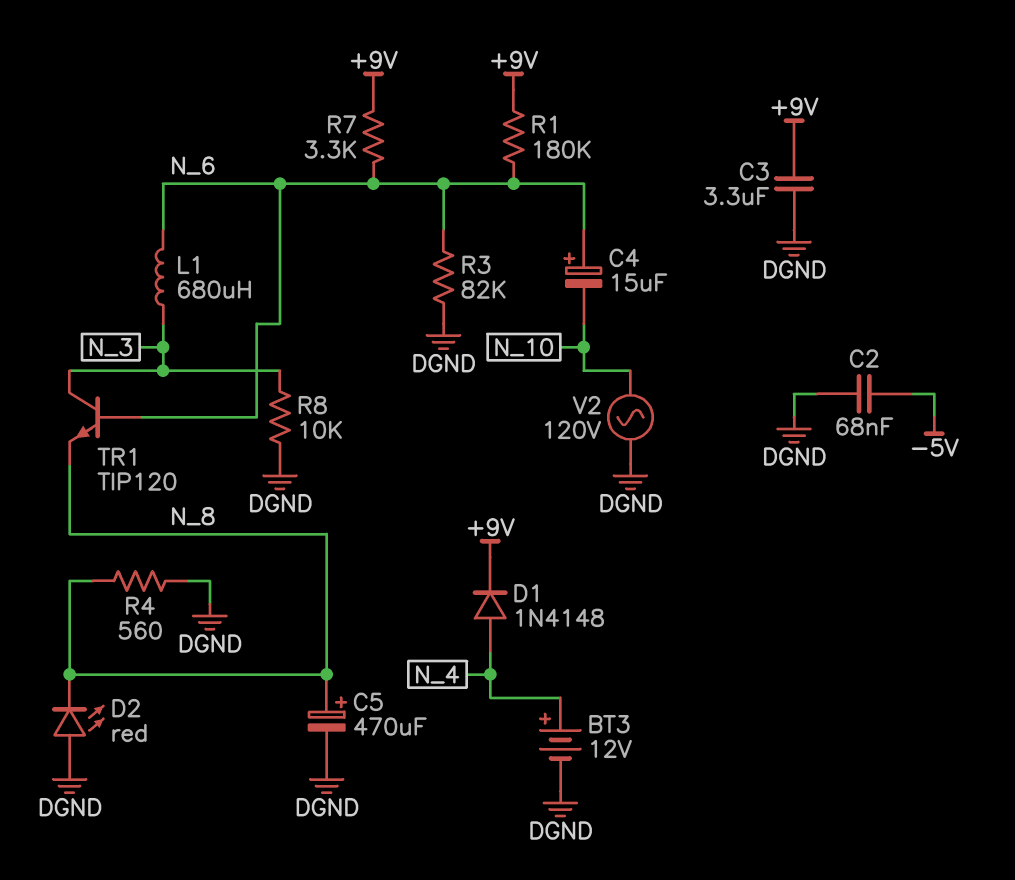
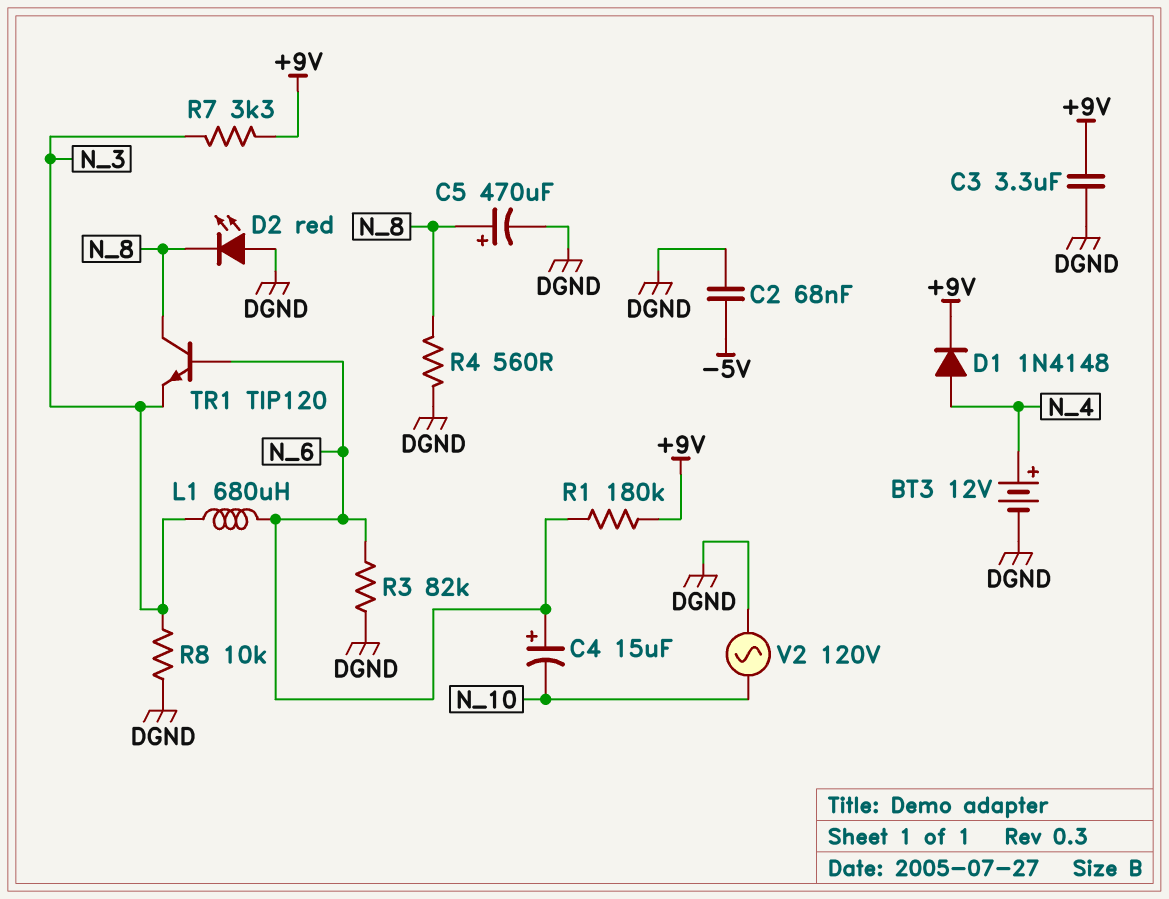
R7: 3.3k (+9V, N_6) -> 3.3k (+9V, N_3)
TR1: NPN TIP120 (B N_6, C N_3, E N_8) -> NPN TIP120 (B N_6, C N_8, E N_3)

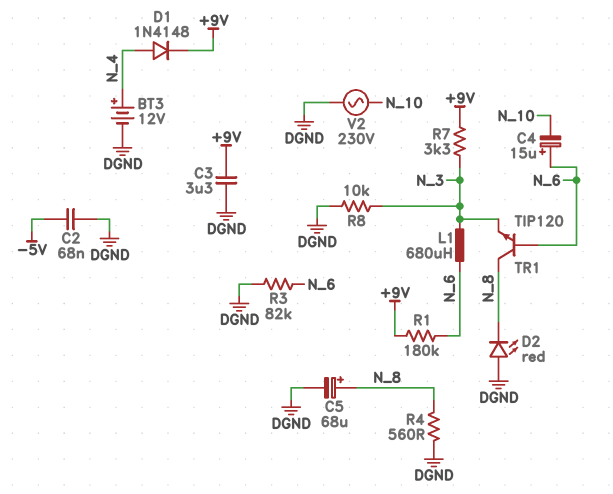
C5: 470uF (plus N_8, minus DGND) -> 68uF (plus N_8, minus DGND)
V2: AC 120V (DGND, N_10) -> AC 230V (DGND, N_10)

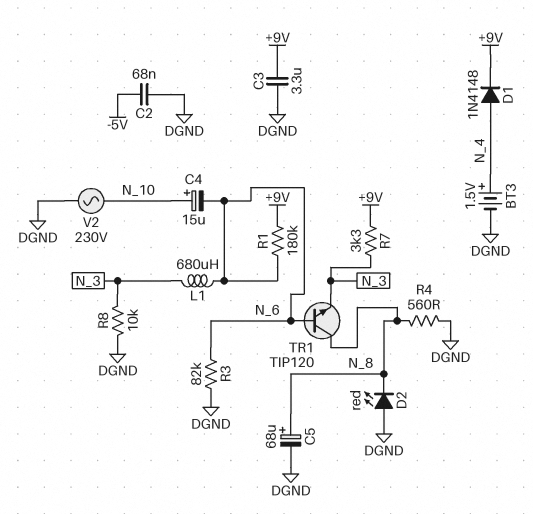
BT3: 12V (plus N_4, minus DGND) -> 1.5V (plus N_4, minus DGND)
C4: 15uF (plus N_6, minus N_10) -> 15uF (plus N_10, minus N_6)

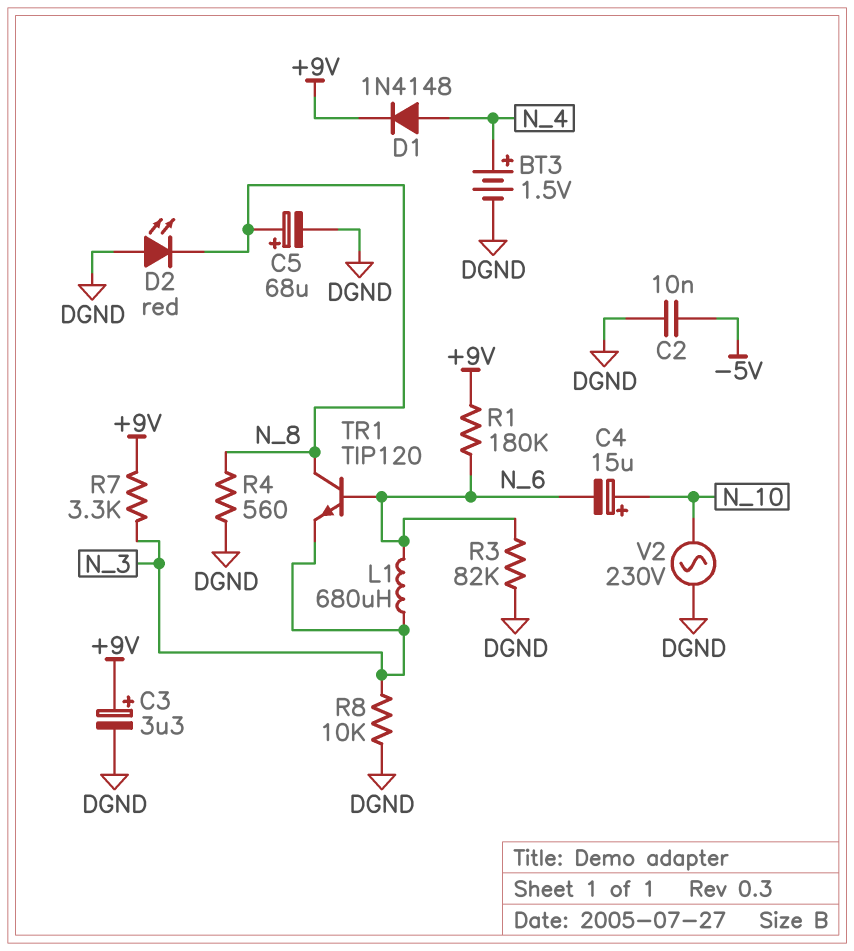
C2: 68nF (-5V, DGND) -> 10nF (-5V, DGND)
C3: 3.3uF (+9V, DGND) -> 3.3uF (plus +9V, minus DGND)

